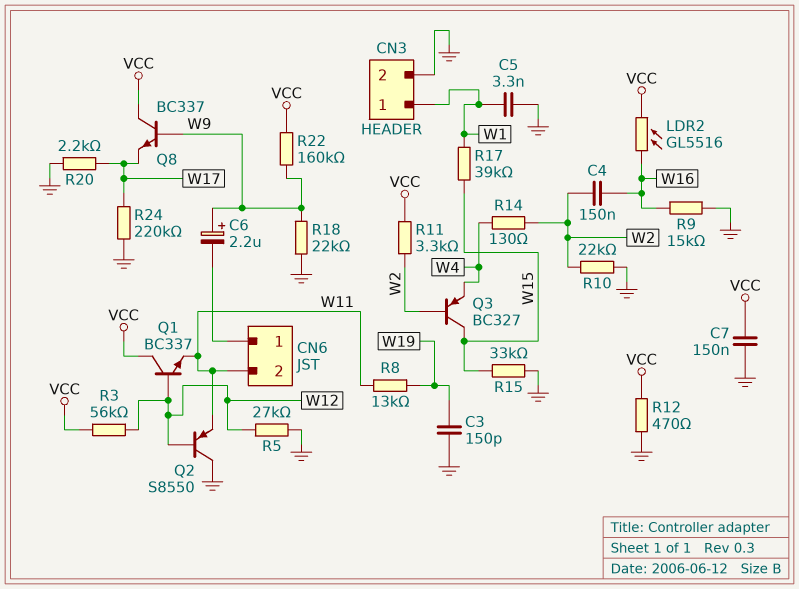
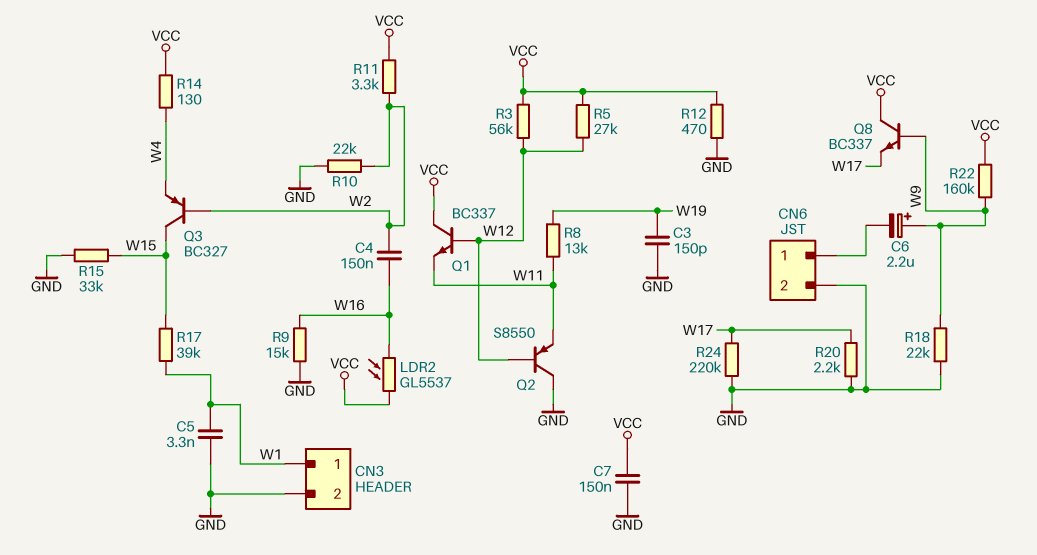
CN6 pin 2: W11 -> GND
LDR2: GL5516 (VCC, W16) -> GL5537 (VCC, W16)
R5: 27k (GND, W12) -> 27k (VCC, W12)
R14: 130 (W2, W4) -> 130 (VCC, W4)

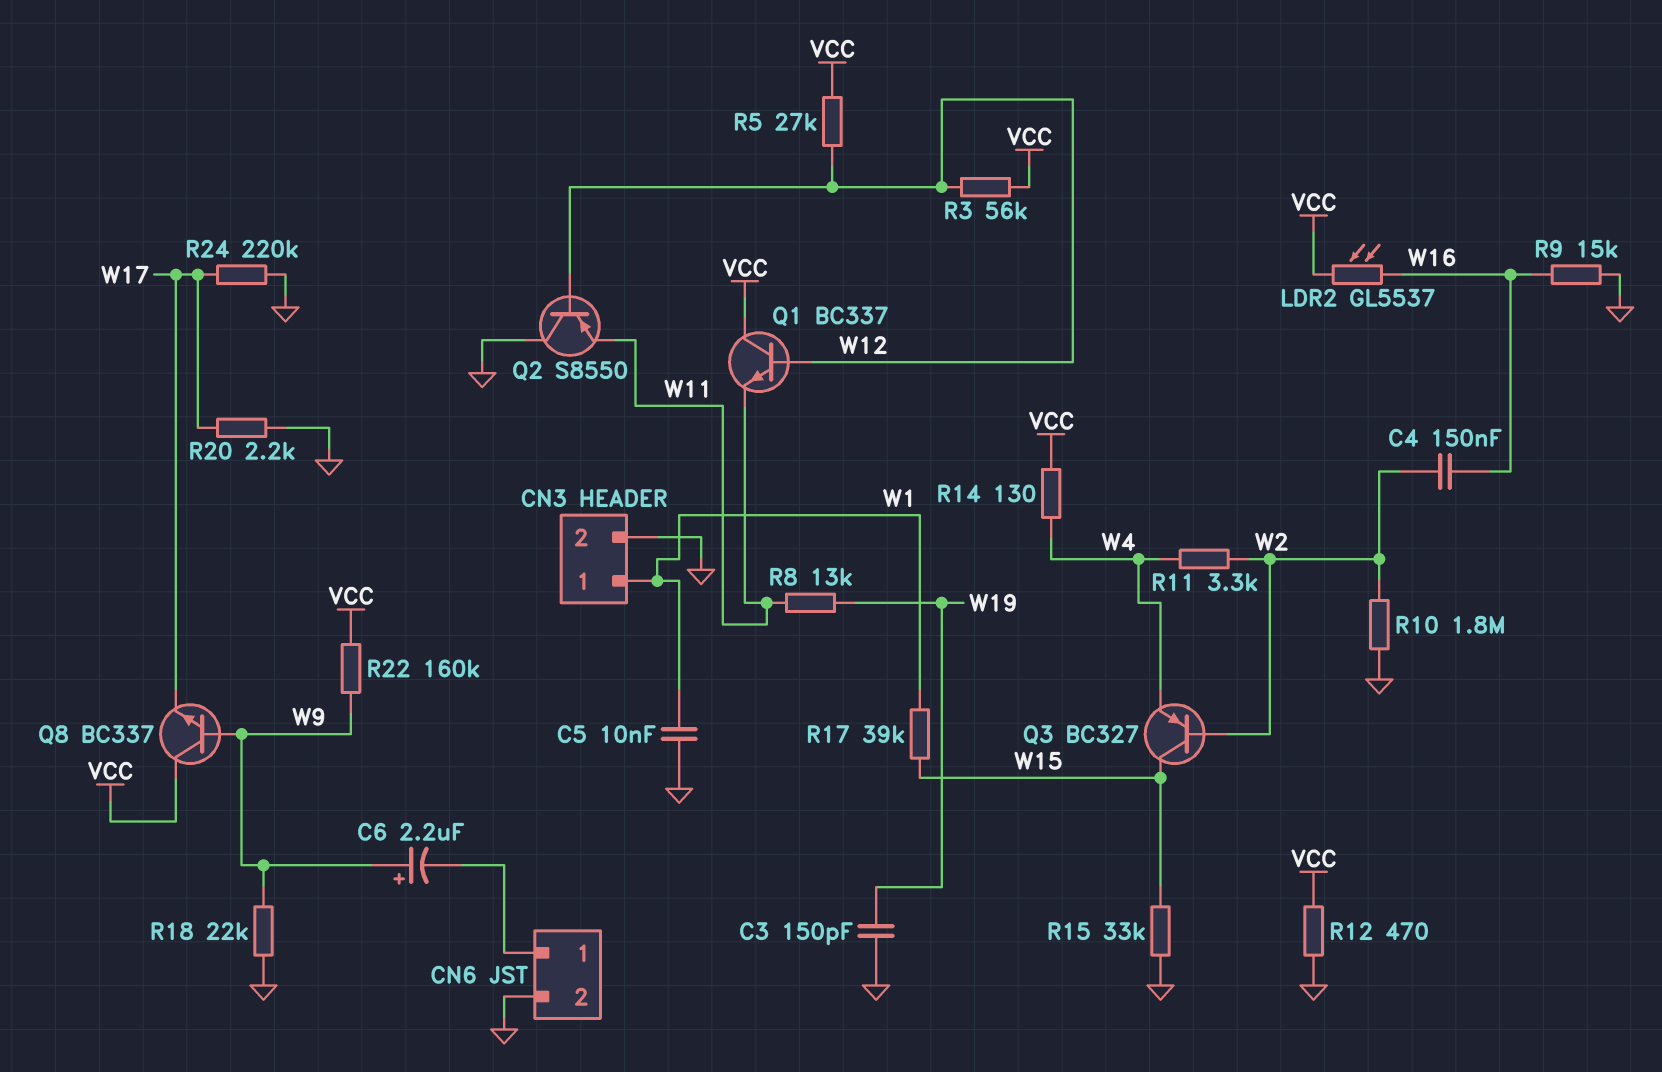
C5: 3.3nF (GND, W1) -> 10nF (GND, W1)
C7: 150nF (GND, VCC) -> none
R10: 22k (GND, W2) -> 1.8M (GND, W2)
R11: 3.3k (VCC, W2) -> 3.3k (W2, W4)

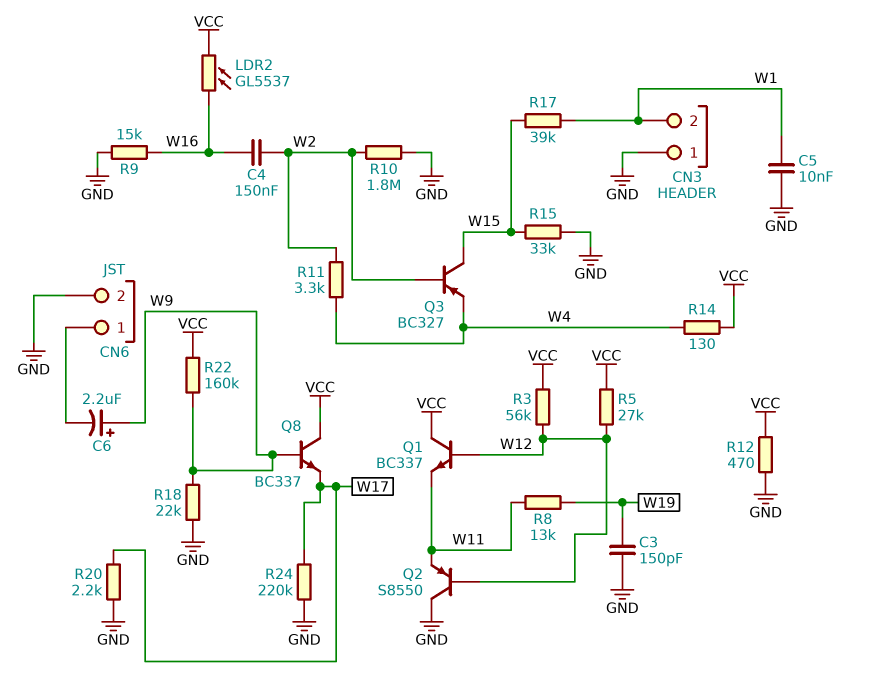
CN3 pin 1: W1 -> GND
CN3 pin 2: GND -> W1

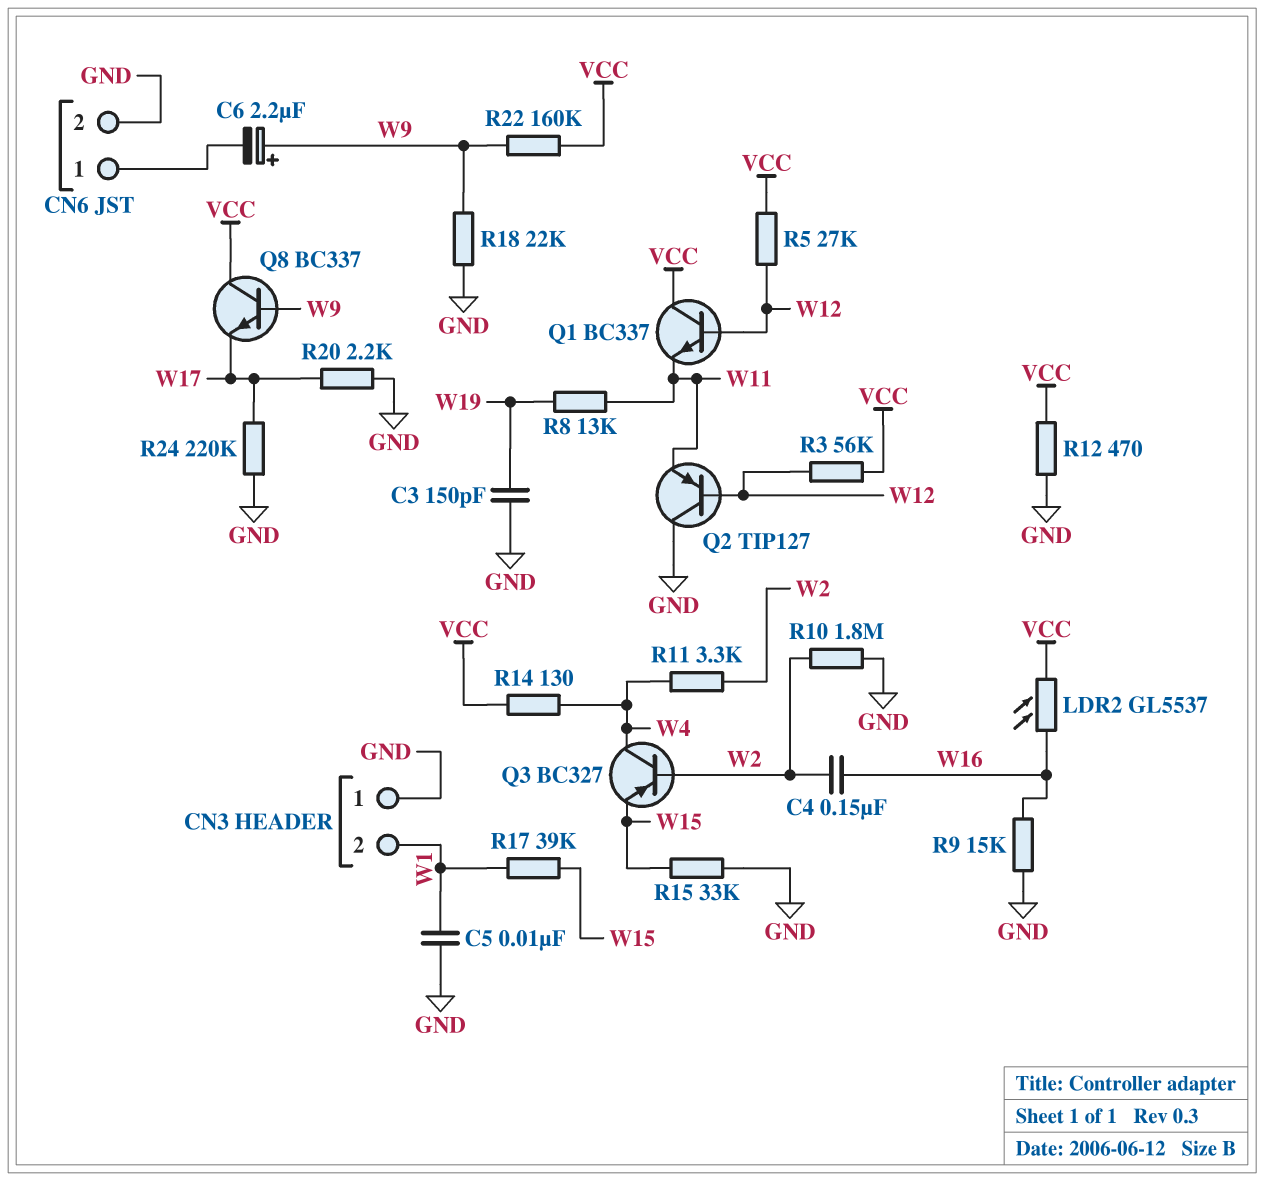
Q2: PNP S8550 (B W12, C GND, E W11) -> PNP TIP127 (B W12, C GND, E W11)
Q3: PNP BC327 (B W2, C W15, E W4) -> PNP BC327 (B W2, C W4, E W15)

